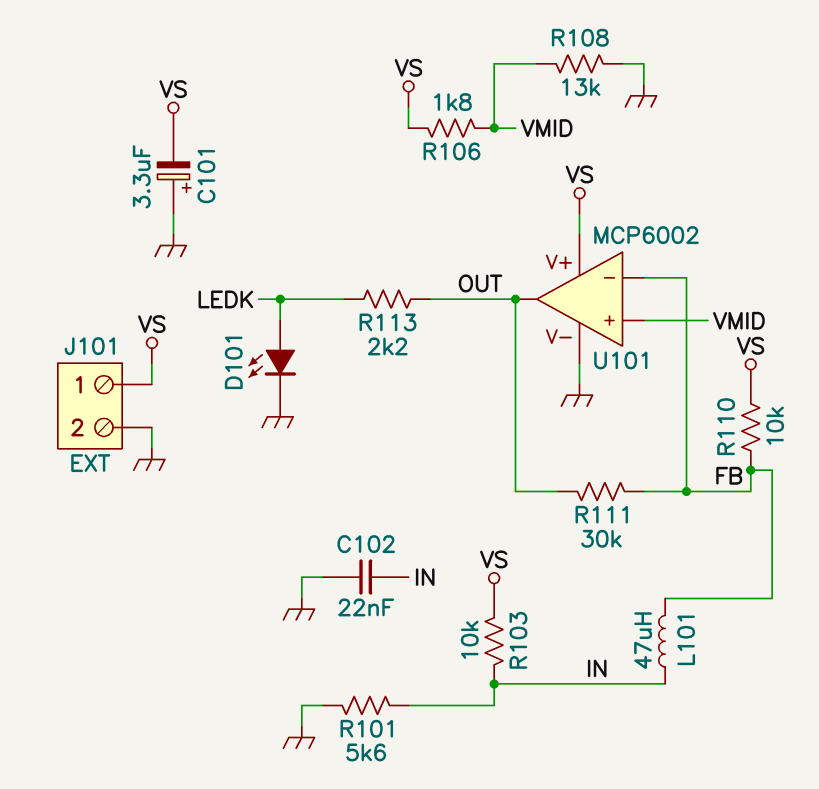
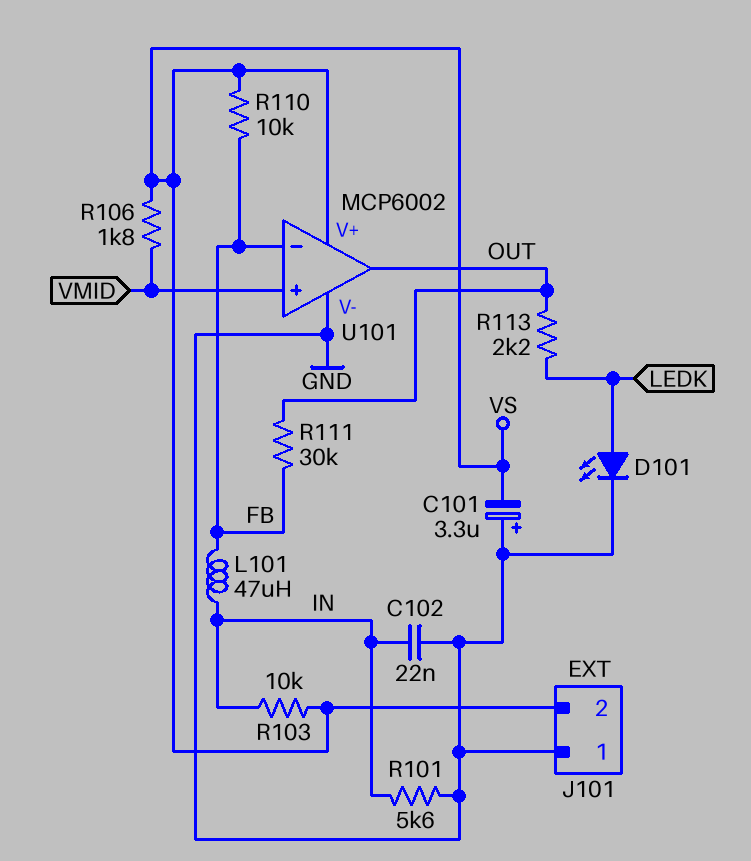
J101 pin 1: VS -> GND
J101 pin 2: GND -> VS
R108: 13k (GND, VMID) -> none

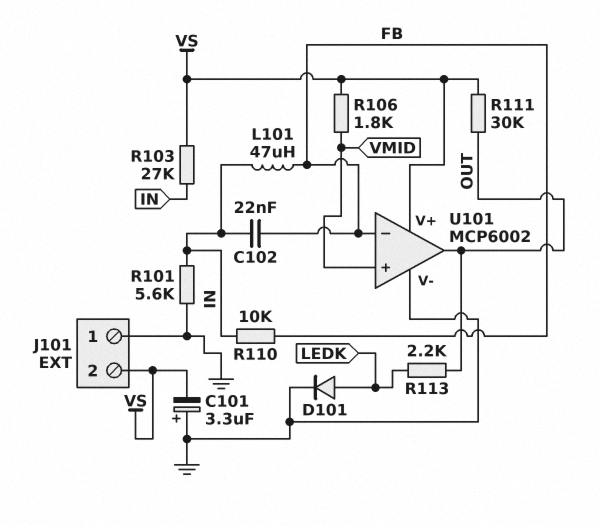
C102: 22nF (GND, IN) -> 22nF (FB, IN)
D101: LED (A LEDK, K GND) -> diode (A LEDK, K GND)
R103: 10k (IN, VS) -> 27k (IN, VS)
R110: 10k (FB, VS) -> 10k (FB, IN)
R111: 30k (FB, OUT) -> 30k (OUT, VS)

